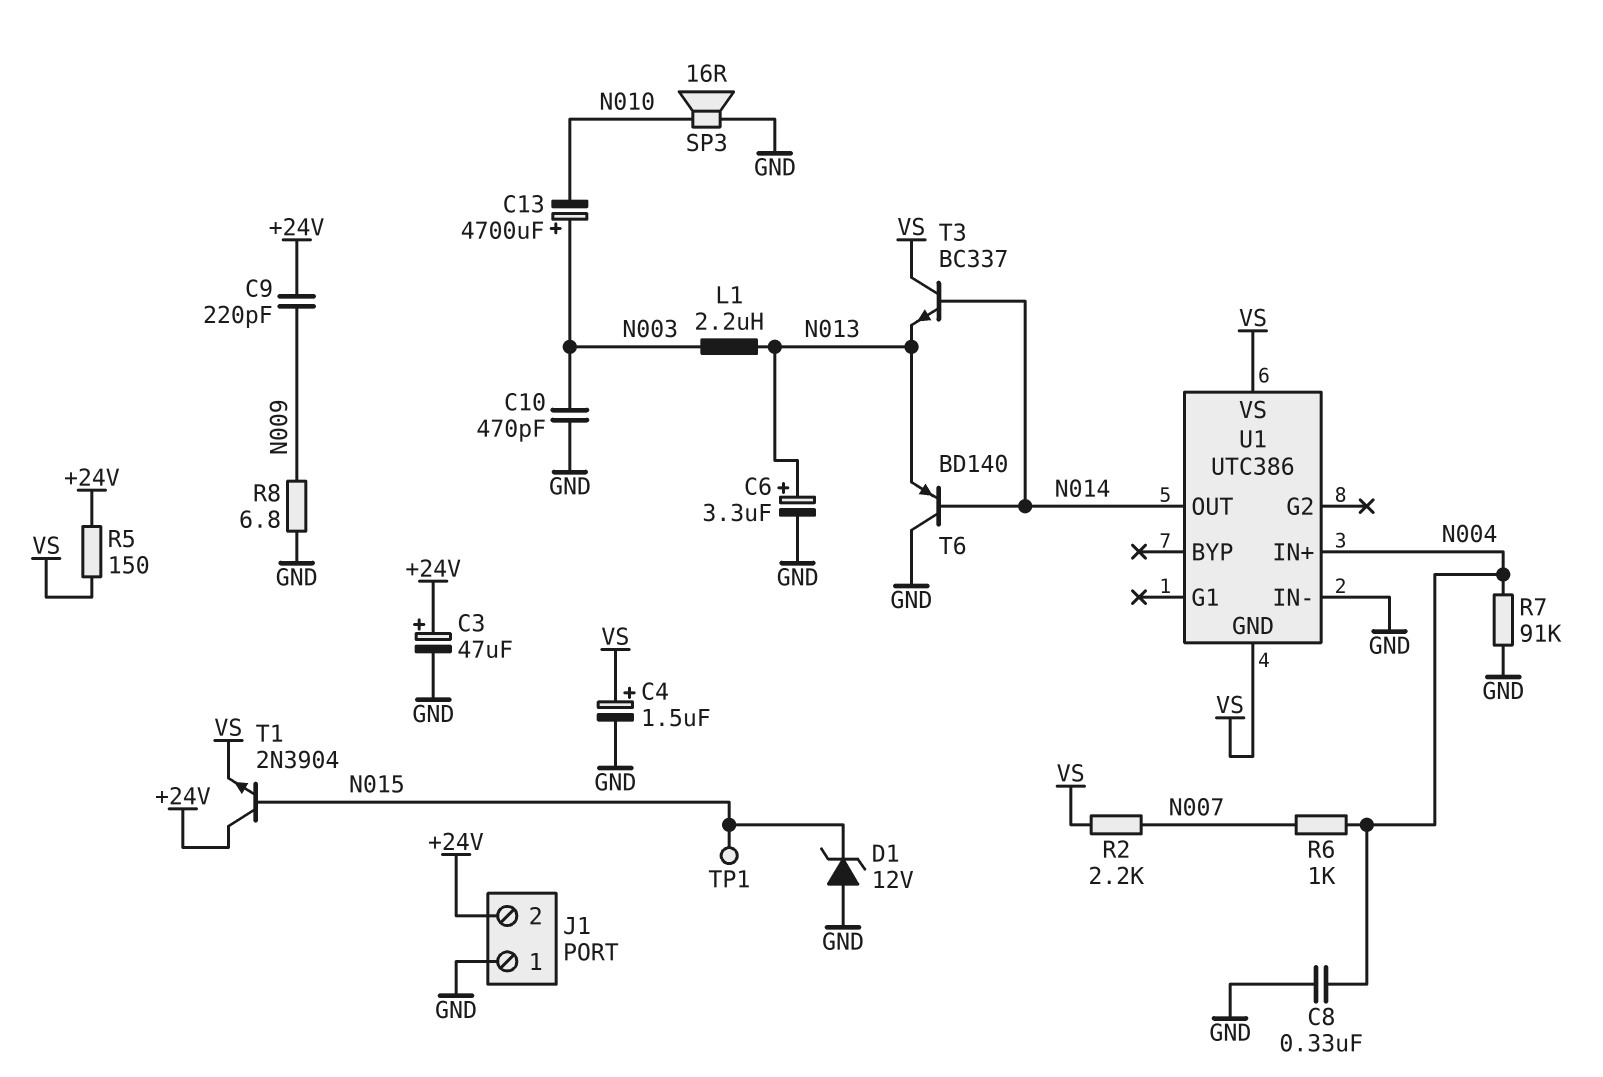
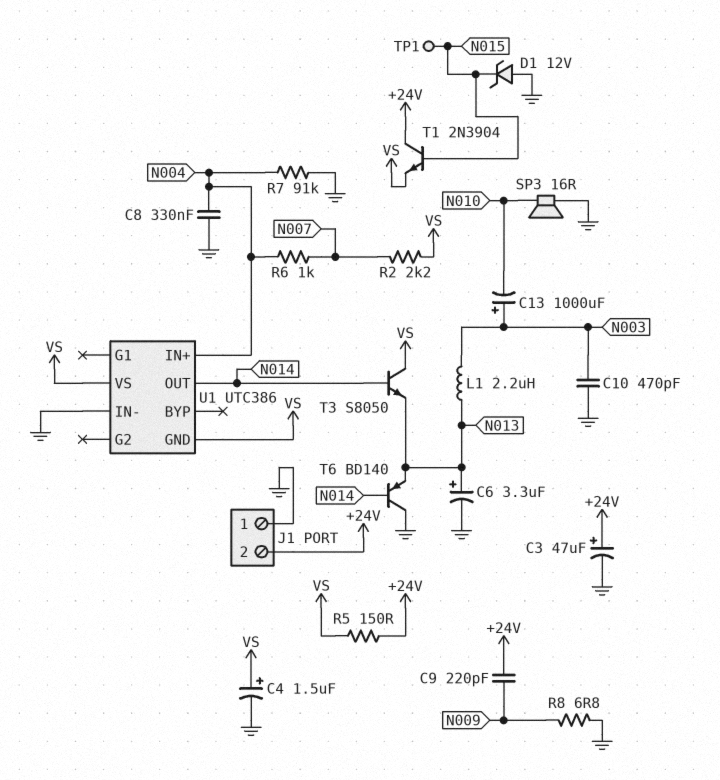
C13: 4700uF (plus N003, minus N010) -> 1000uF (plus N003, minus N010)
T3: NPN BC337 (B N014, C VS, E N013) -> NPN S8050 (B N014, C VS, E N013)

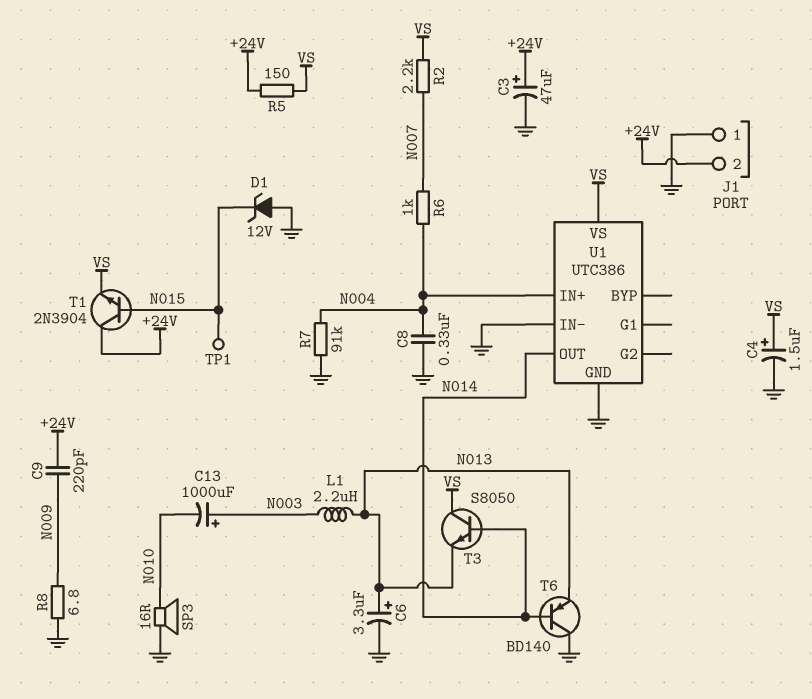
C10: 470pF (GND, N003) -> none
U1 pin GND: VS -> GND

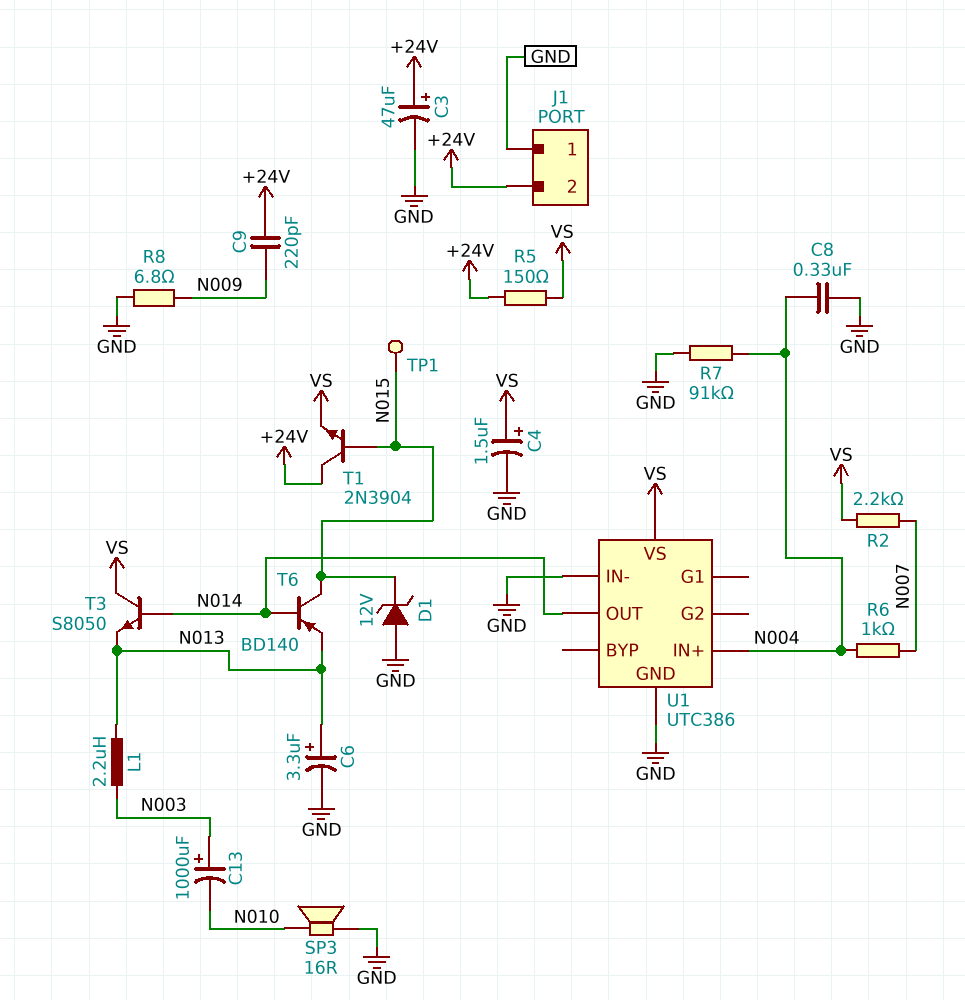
T6: PNP BD140 (B N014, C GND, E N013) -> PNP BD140 (B N014, C N015, E N013)

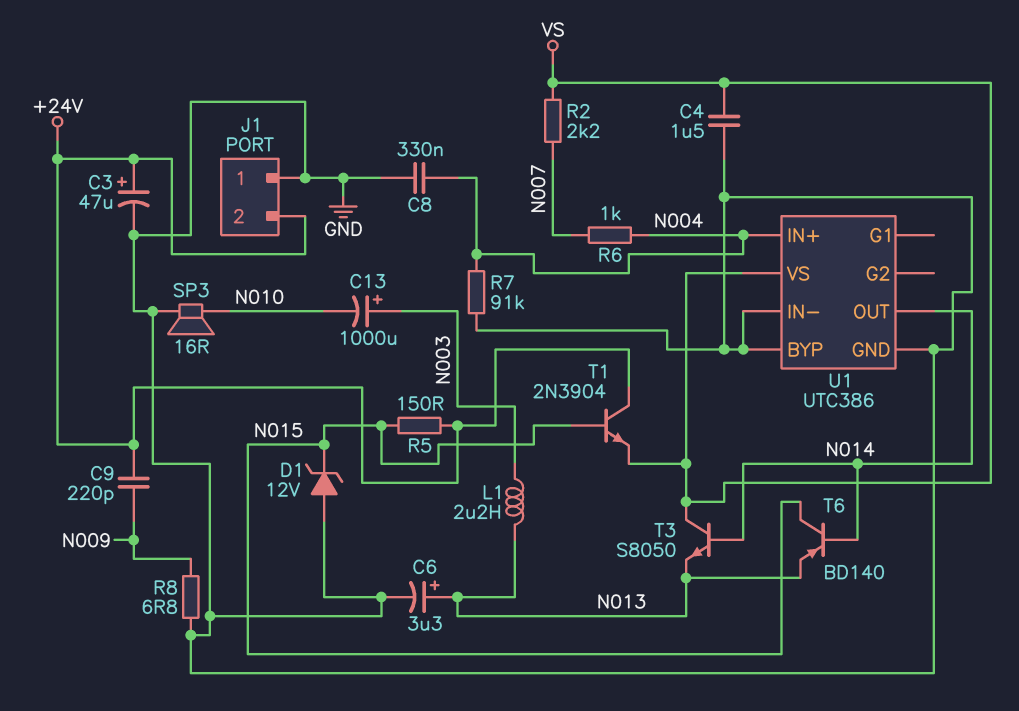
C4: 1.5uF (plus VS, minus GND) -> 1.5uF (GND, VS)
R5: 150 (+24V, VS) -> 150 (+24V, N015)
TP1: test point (N015) -> none
U1 pin BYP: none -> GND

